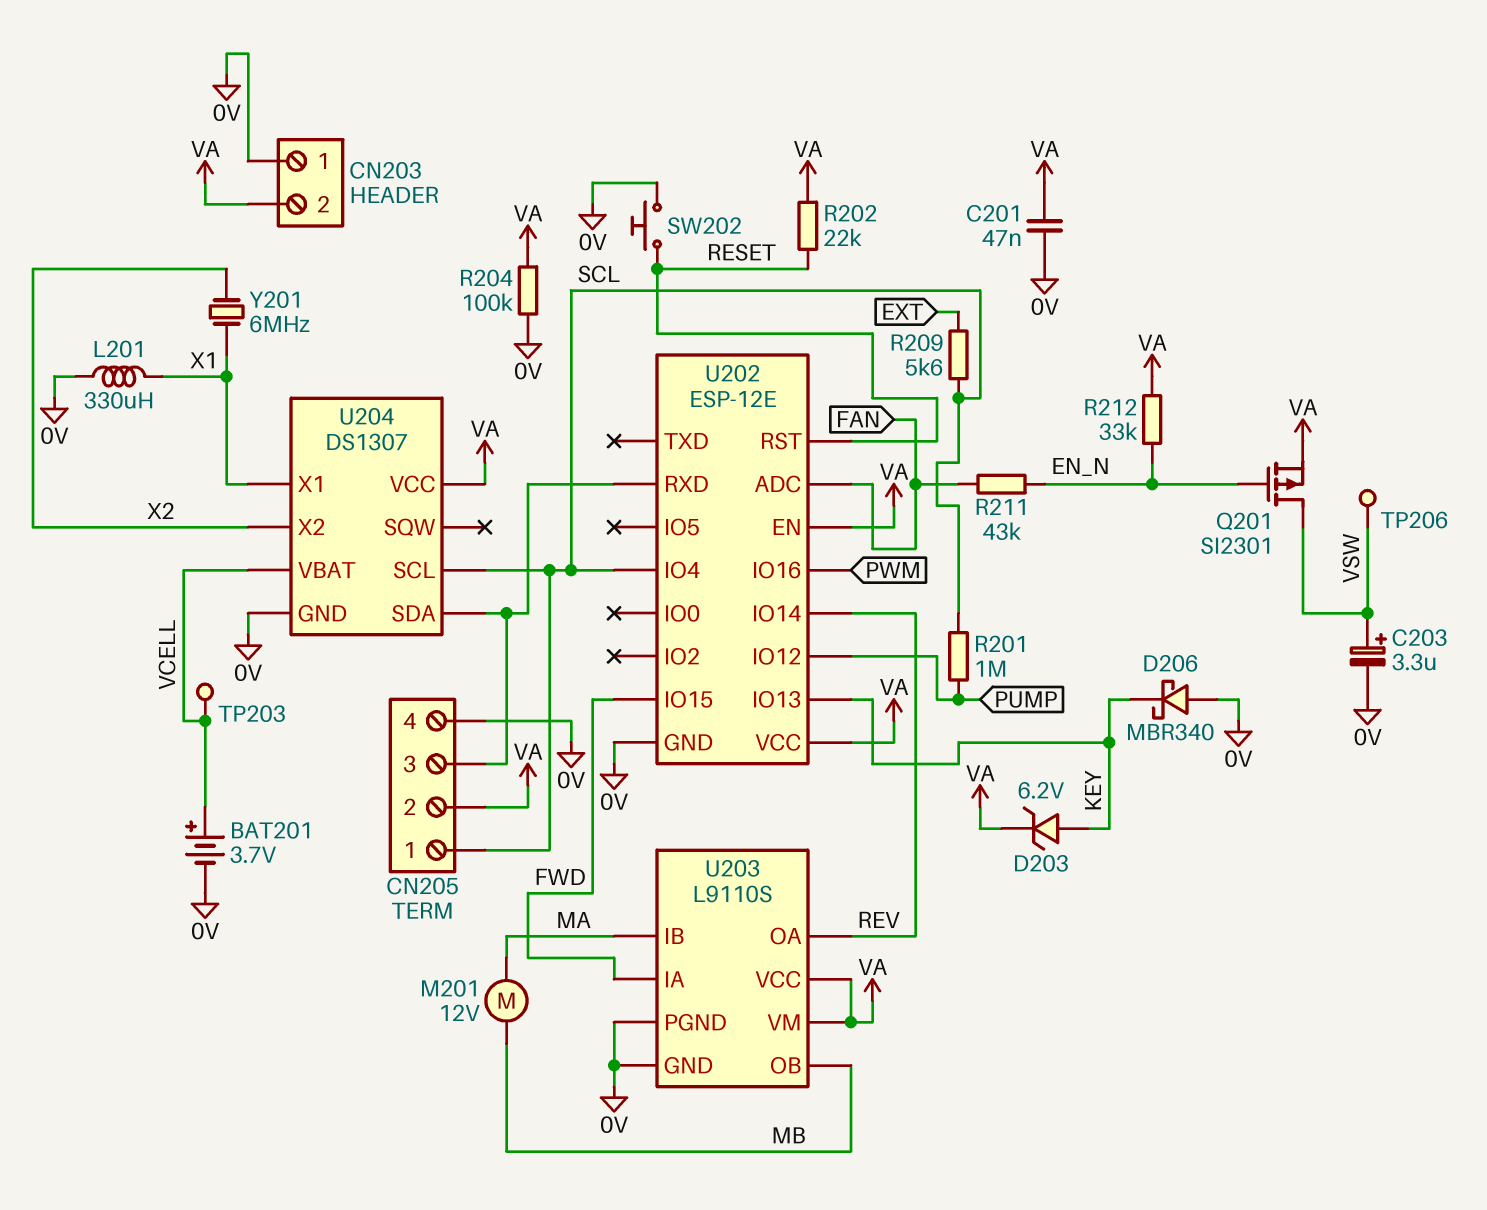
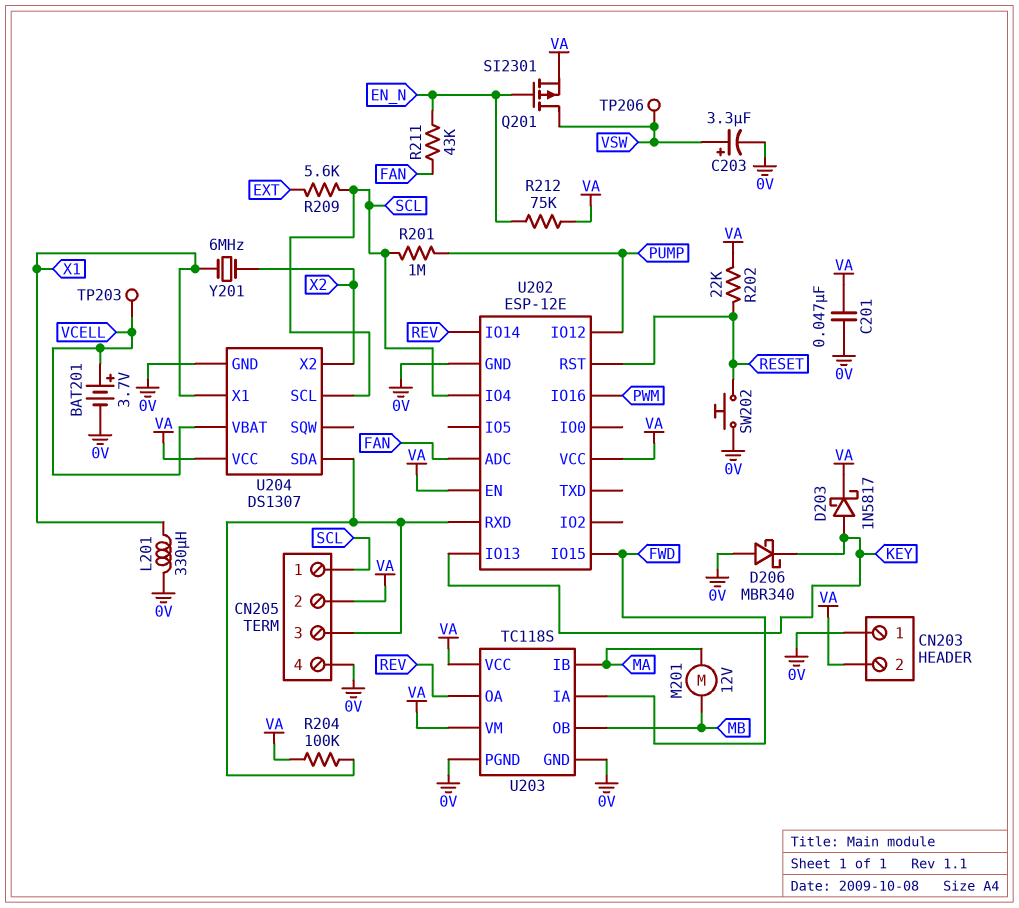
D203: zener 6.2V (A KEY, K VA) -> schottky 1N5817 (A KEY, K VA)
R204: 100k (0V, VA) -> 100k (CN205/3, VA)
R212: 33k (EN_N, VA) -> 75k (EN_N, VA)
U203: L9110S -> TC118S

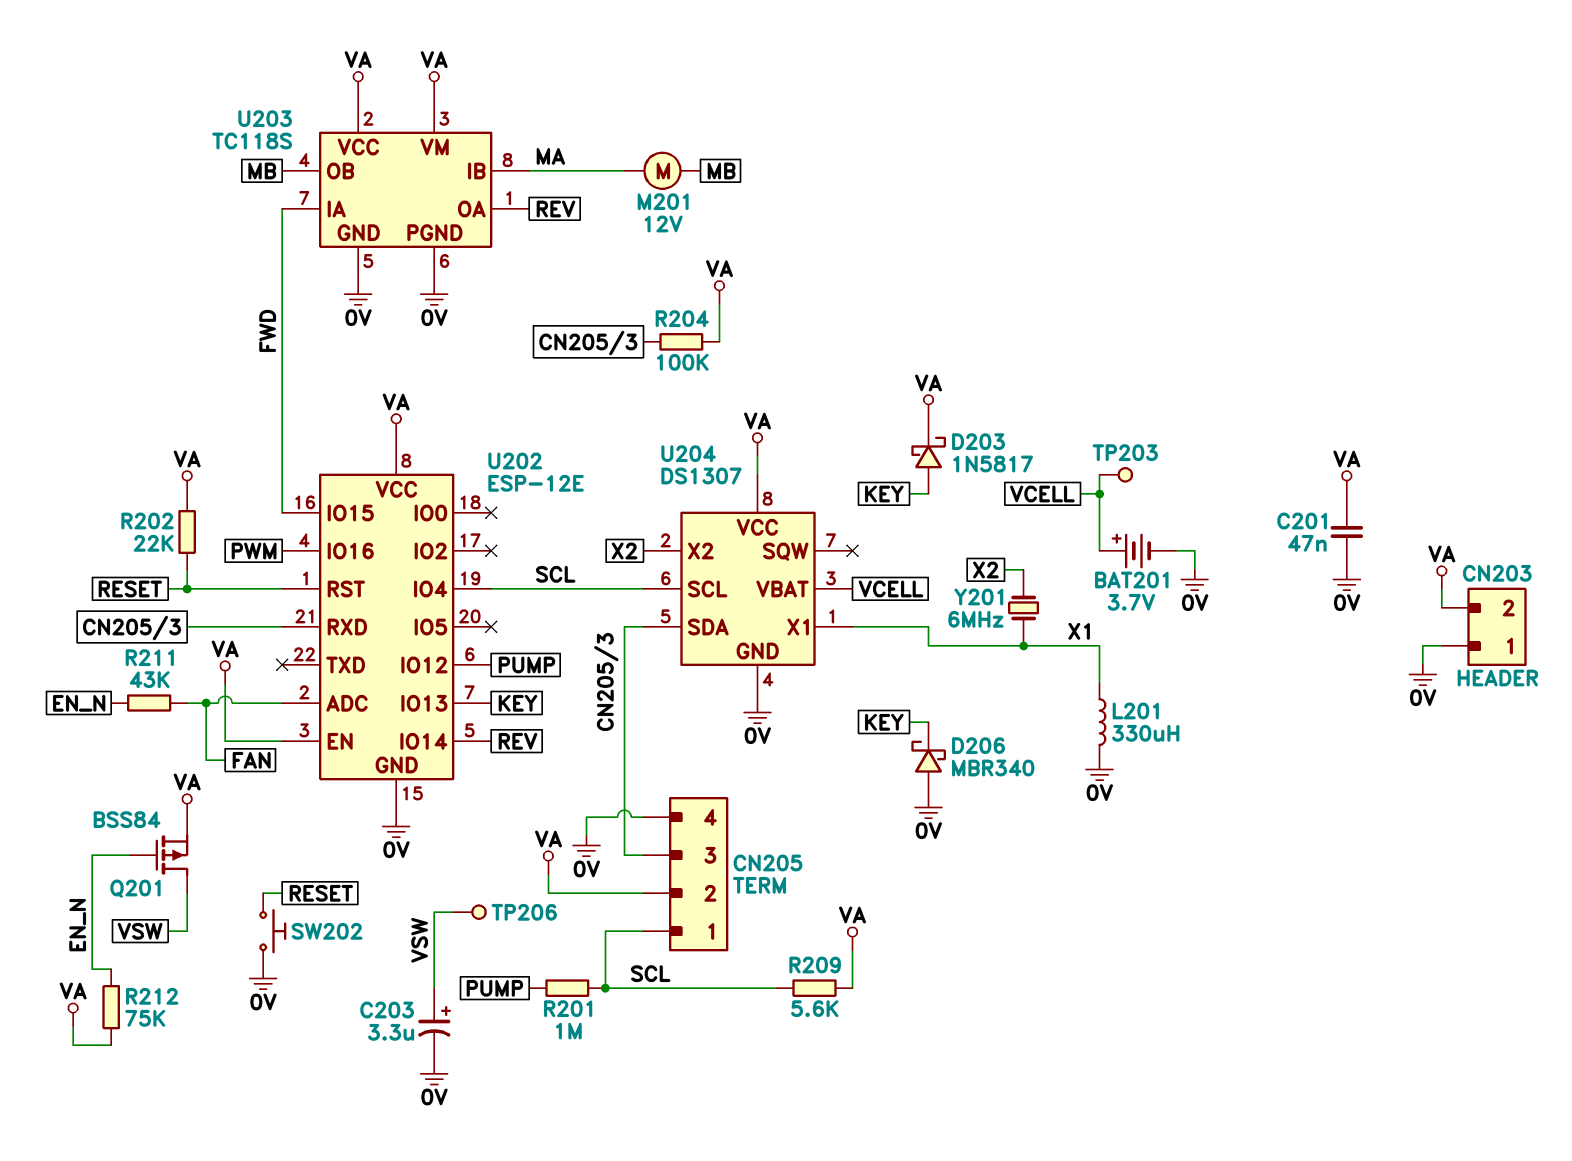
Q201: PMOS SI2301 (G EN_N, D VSW, S VA) -> PMOS BSS84 (G EN_N, D VSW, S VA)
R209: 5.6k (EXT, SCL) -> 5.6k (SCL, VA)

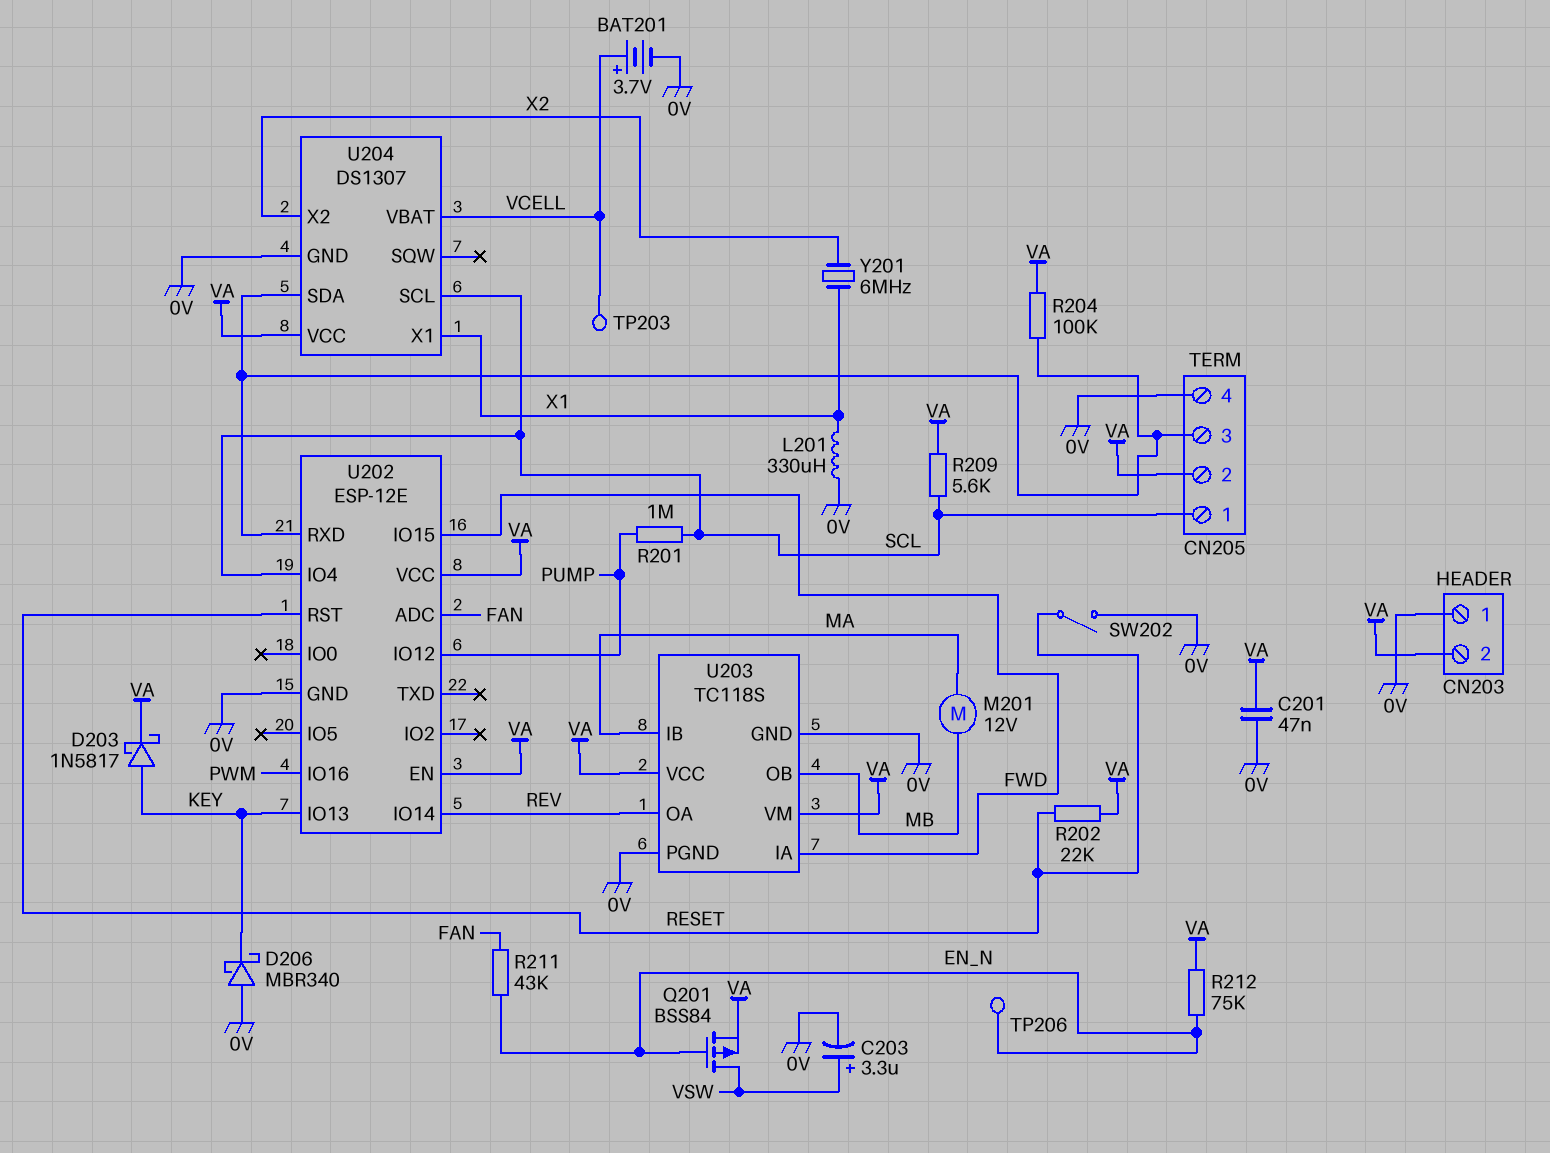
SW202: button (0V, RESET) -> switch (0V, RESET)
TP206: test point (VSW) -> test point (EN_N)

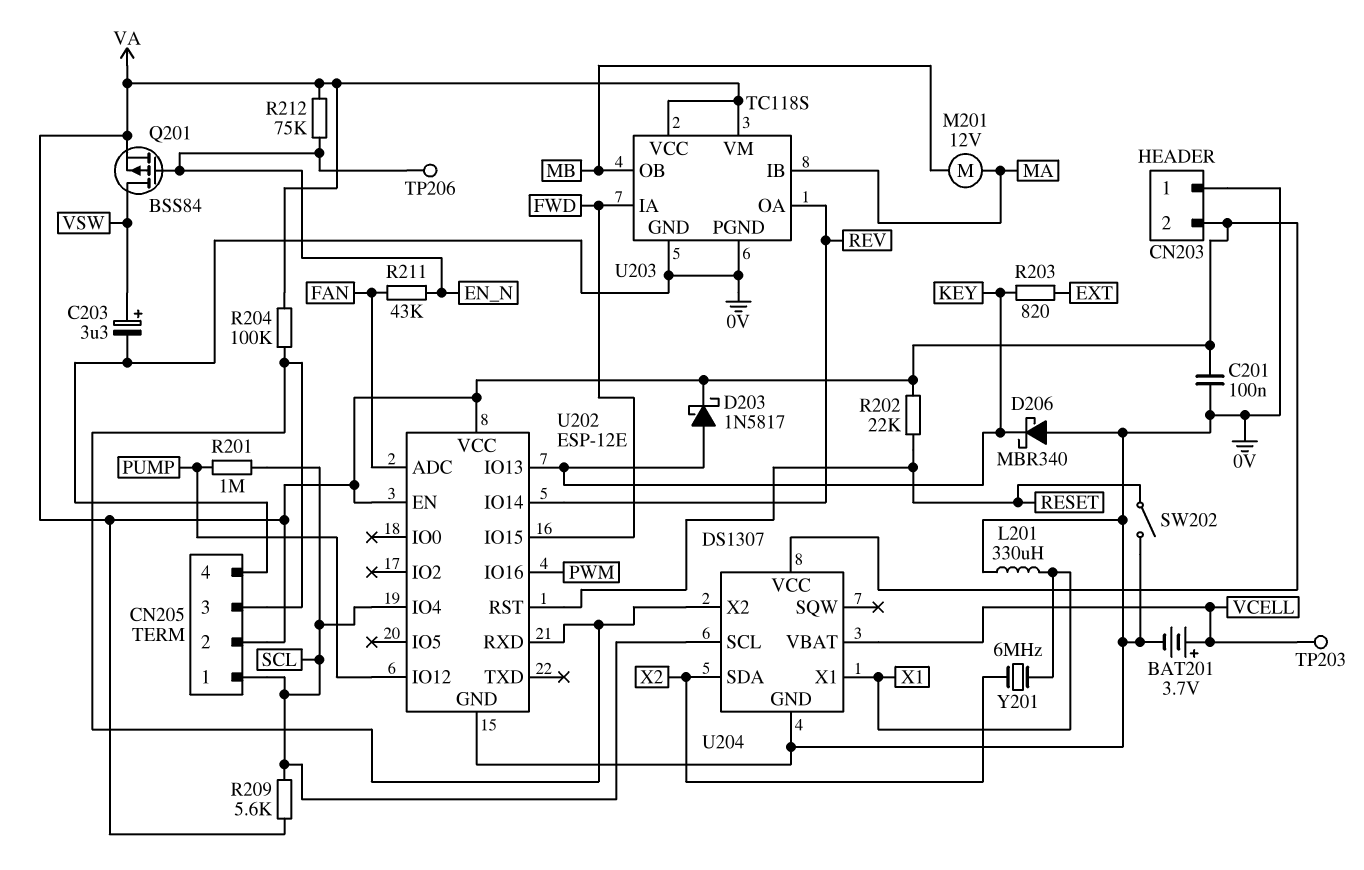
C201: 47nF (0V, VA) -> 100nF (0V, VA)
R203: none -> 820 (EXT, KEY)
U204 pin SDA: CN205/3 -> X2
U204 pin X2: X2 -> CN205/3

